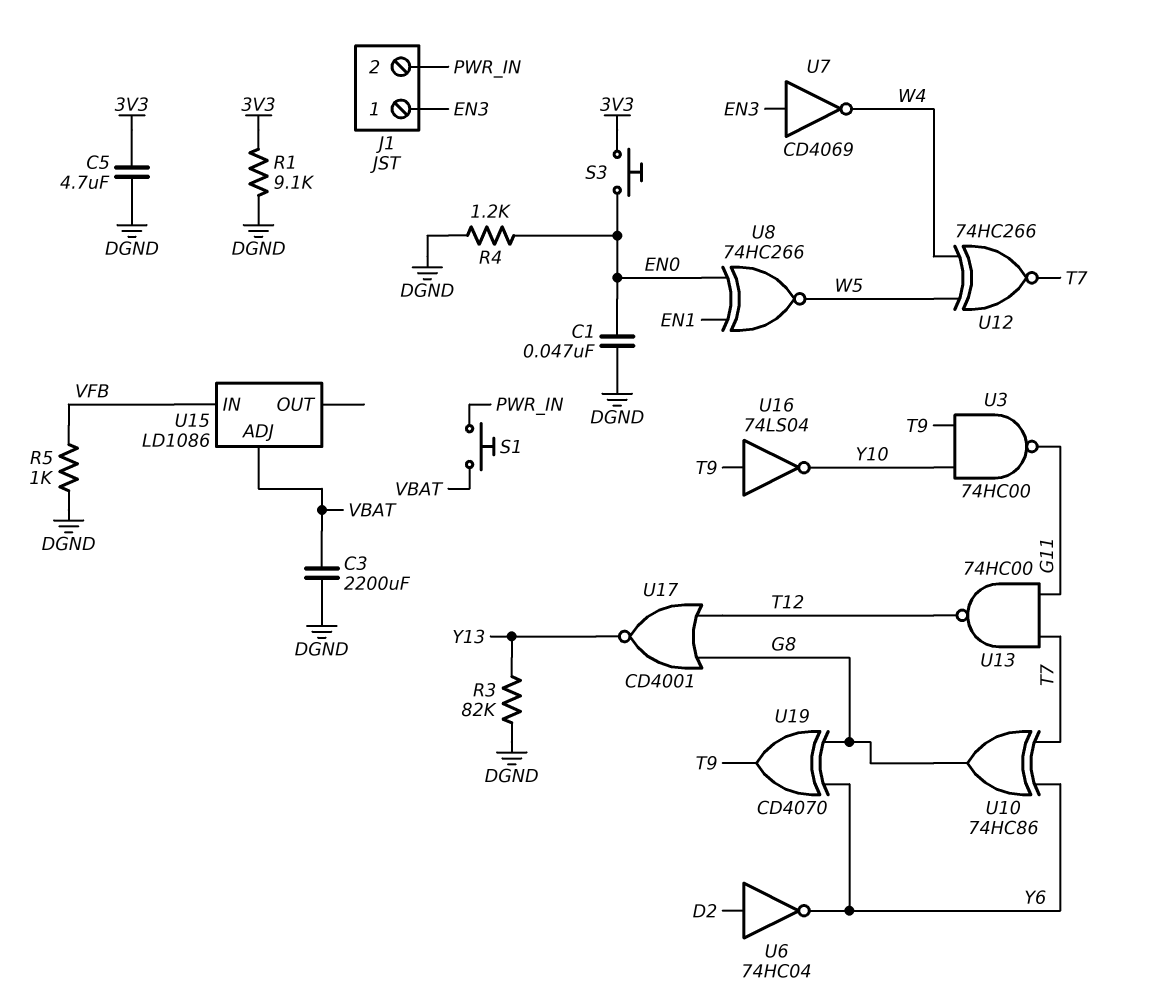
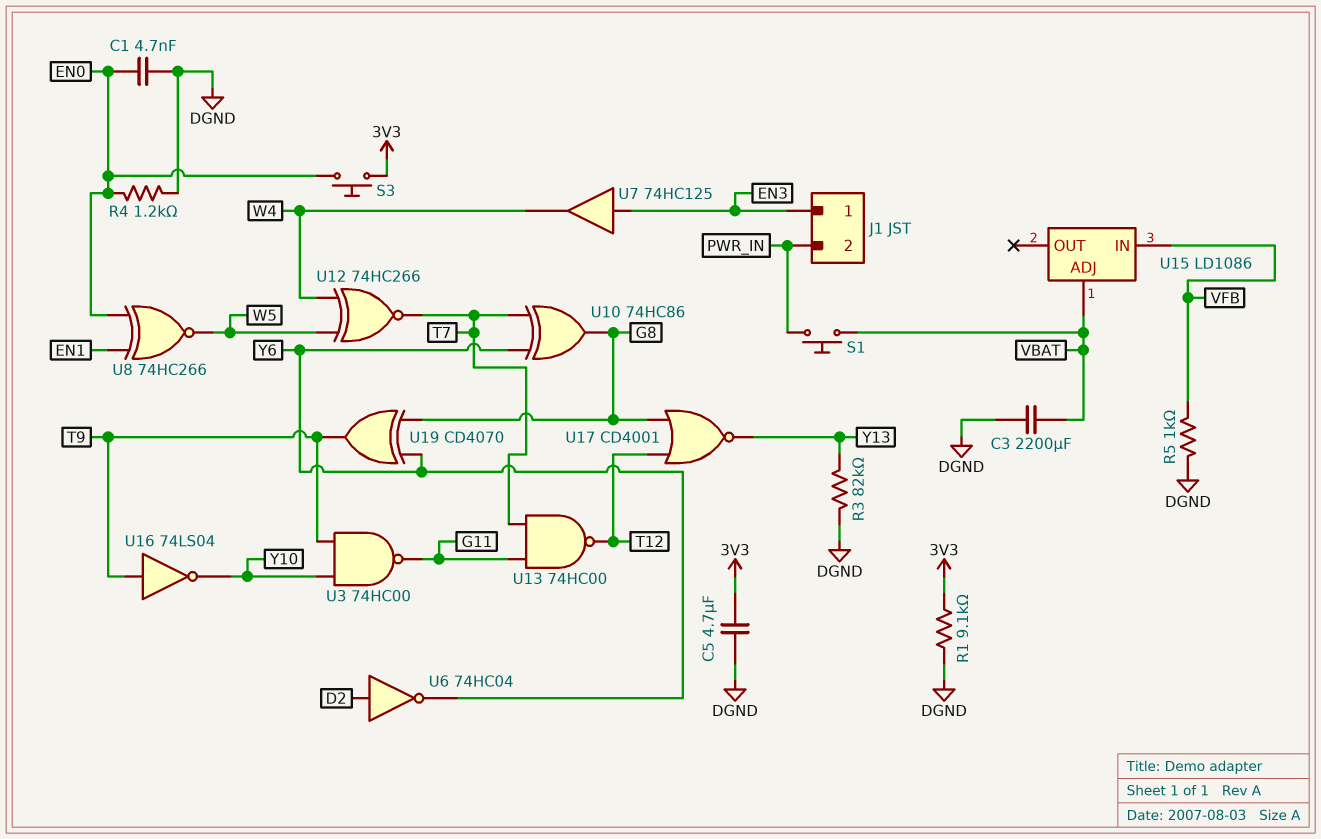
C1: 47nF (DGND, EN0) -> 4.7nF (DGND, EN0)
U7: NOT CD4069 (in EN3, out W4) -> buffer 74HC125 (in EN3, out W4)

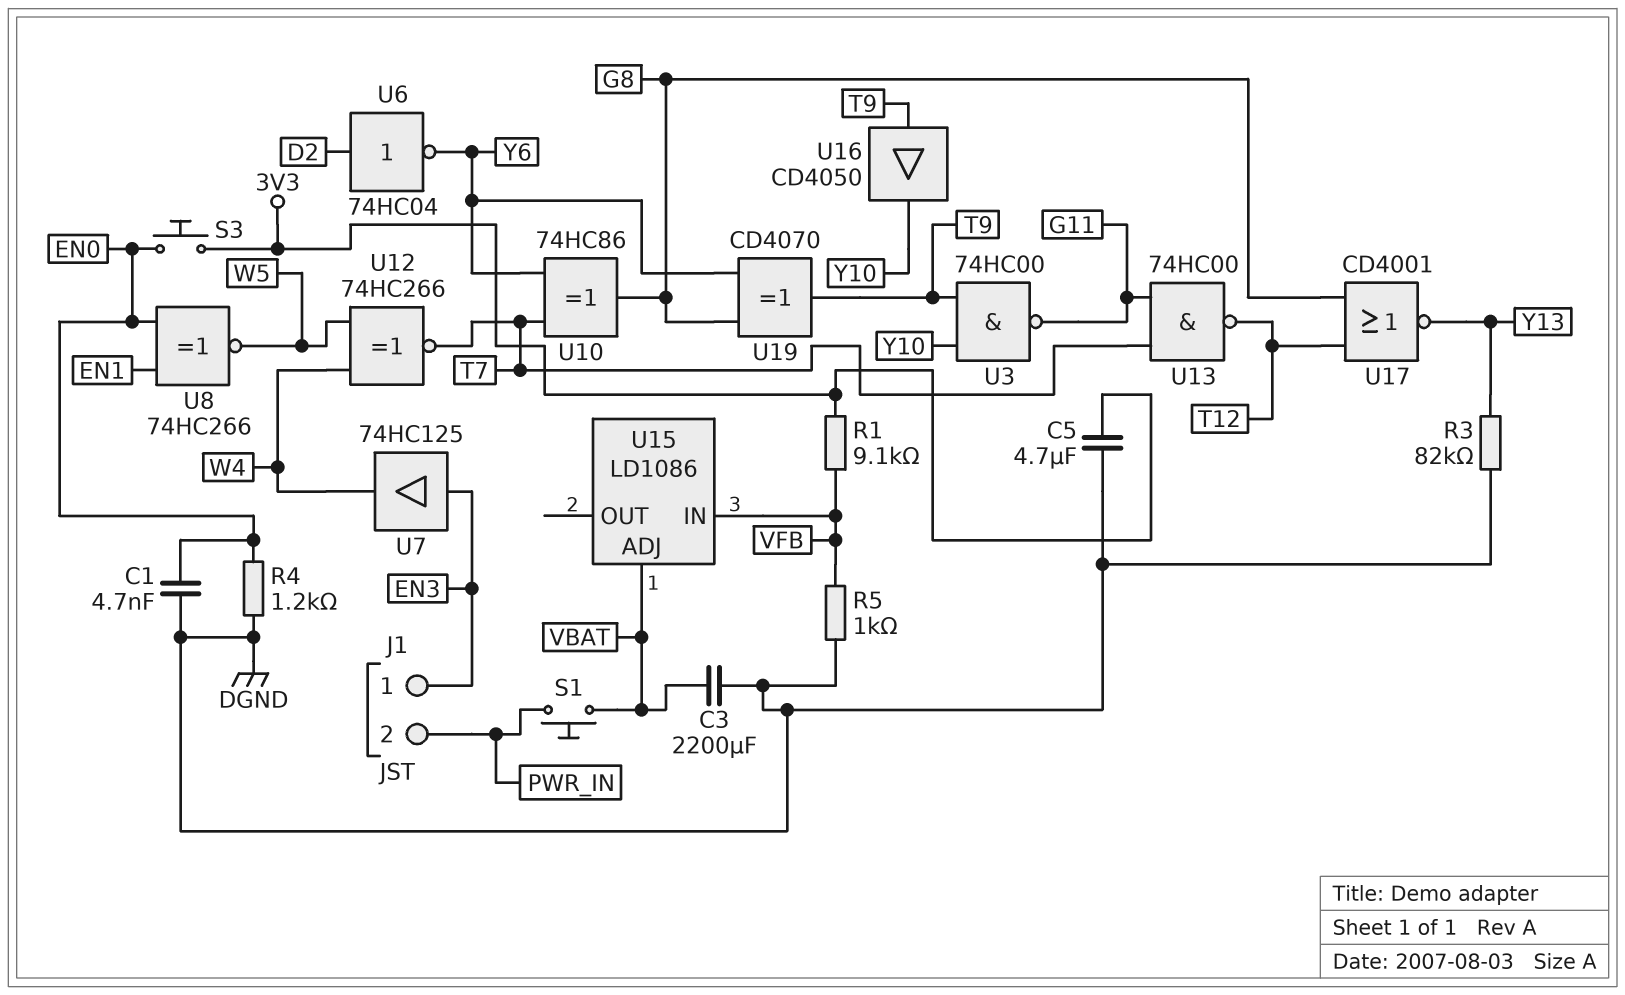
R1: 9.1k (3V3, DGND) -> 9.1k (3V3, VFB)
U16: NOT 74LS04 (in T9, out Y10) -> buffer CD4050 (in T9, out Y10)

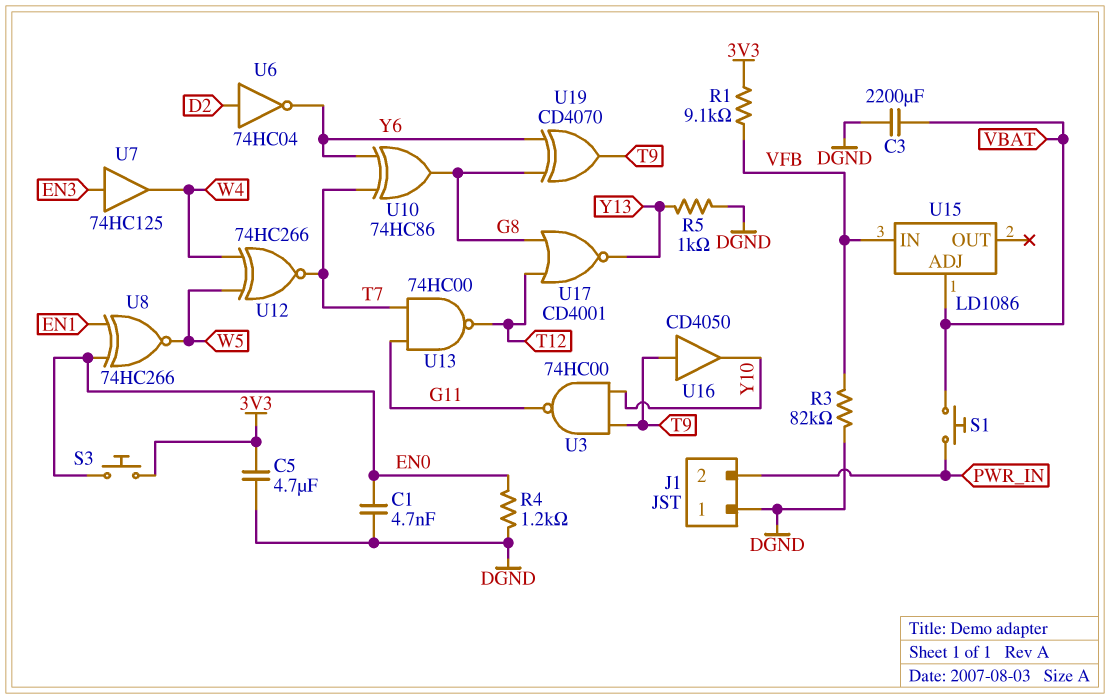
J1 pin 1: EN3 -> DGND
R3: 82k (DGND, Y13) -> 82k (DGND, VFB)
R5: 1k (DGND, VFB) -> 1k (DGND, Y13)

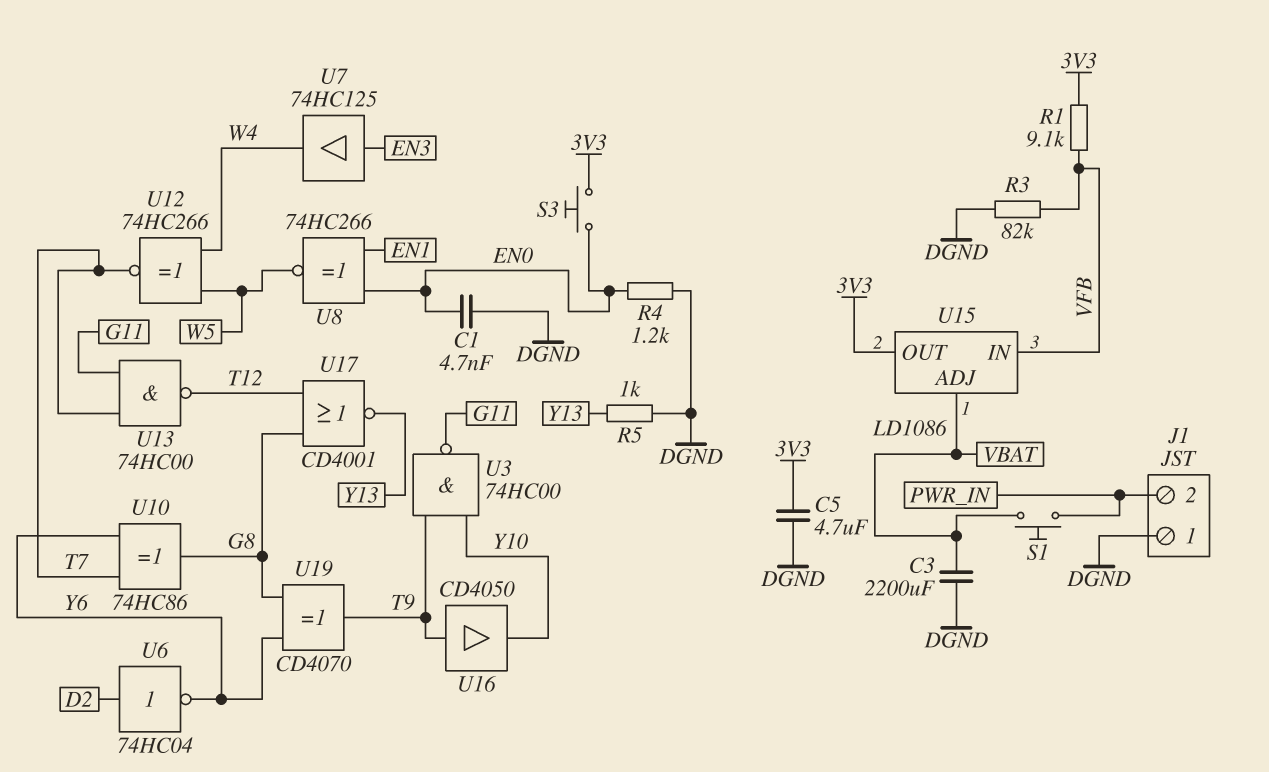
U15 pin OUT: none -> 3V3

